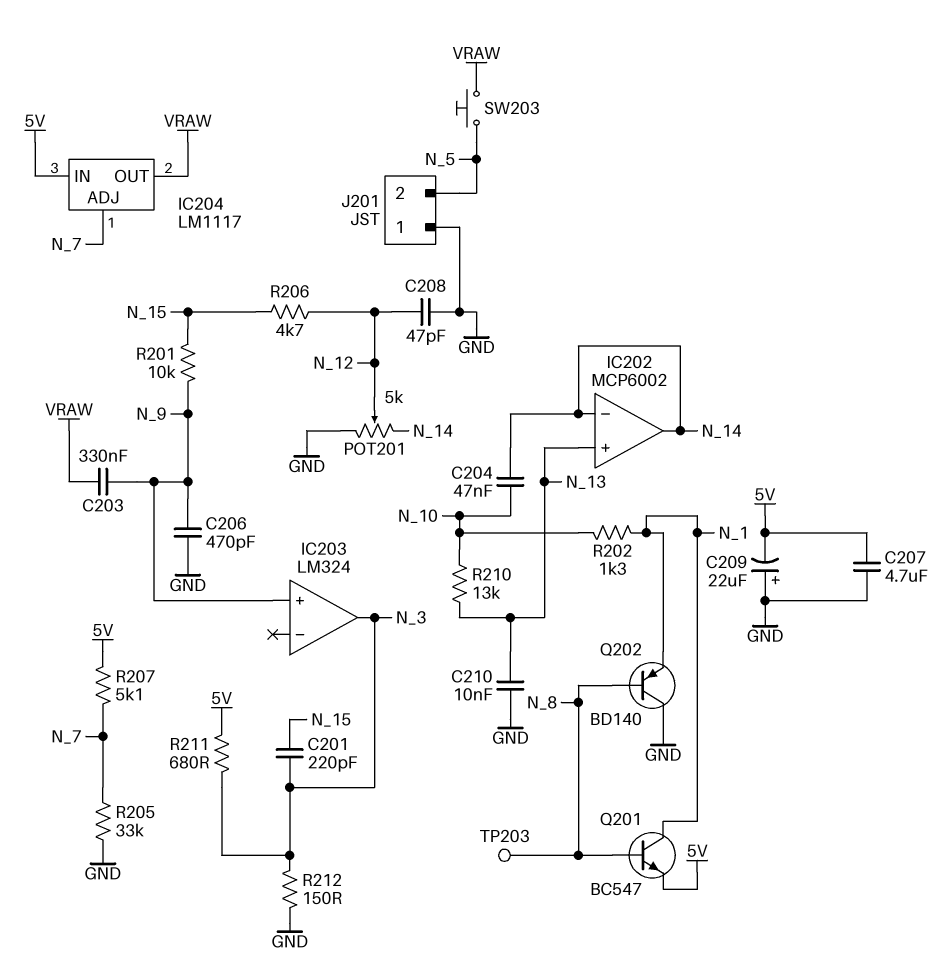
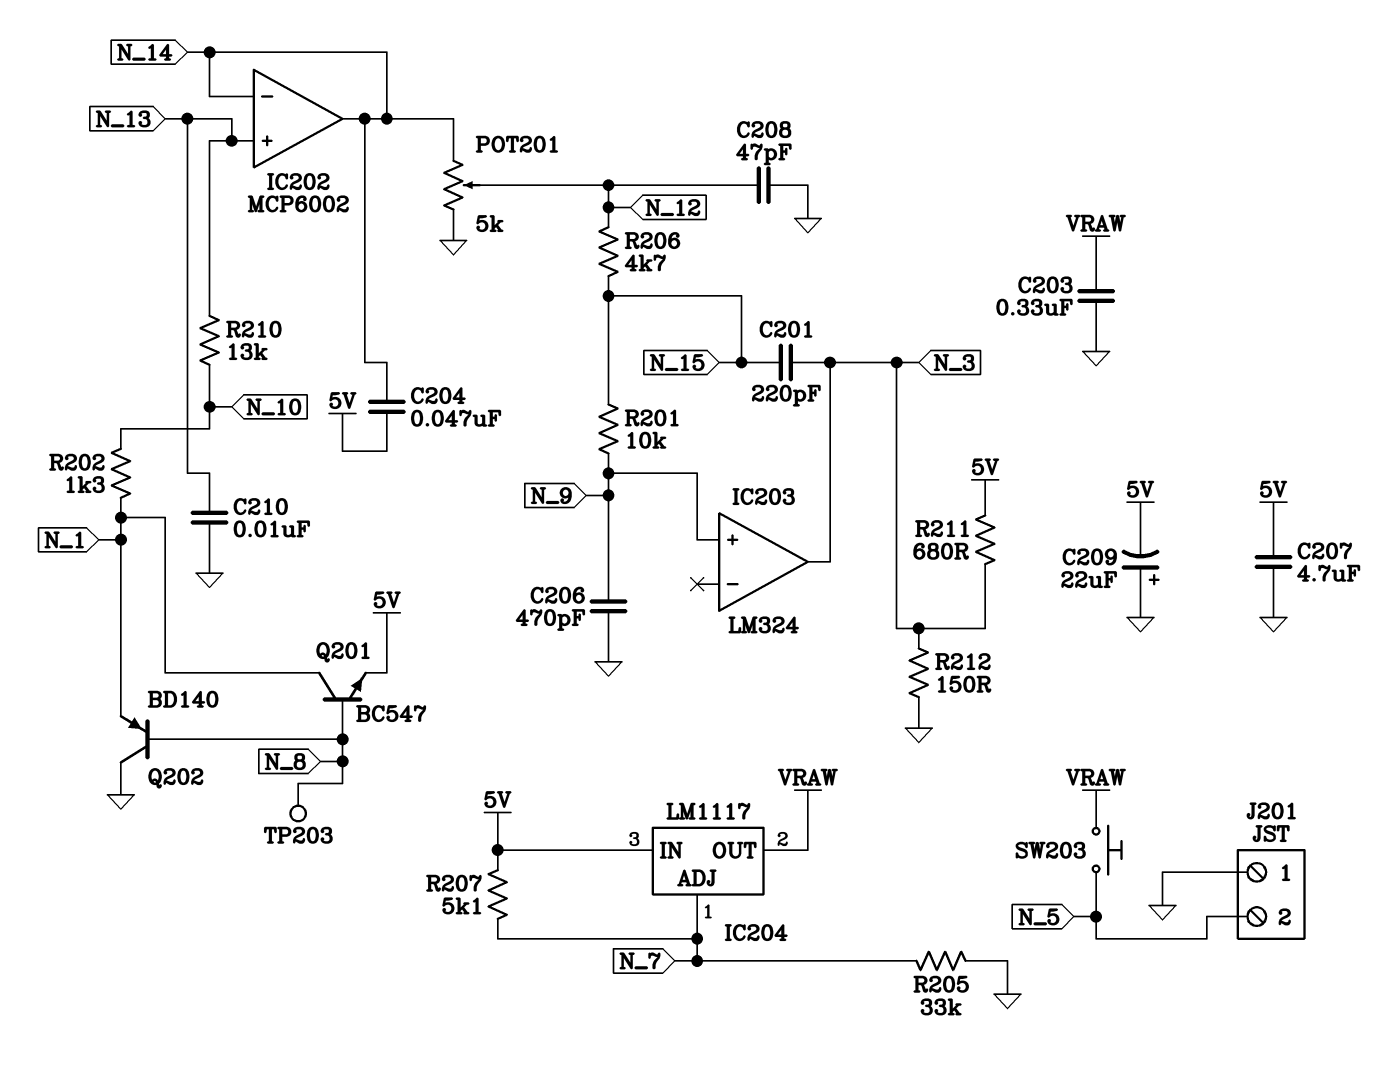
C203: 330nF (N_9, VRAW) -> 330nF (GND, VRAW)
C204: 47nF (N_10, N_14) -> 47nF (5V, N_14)

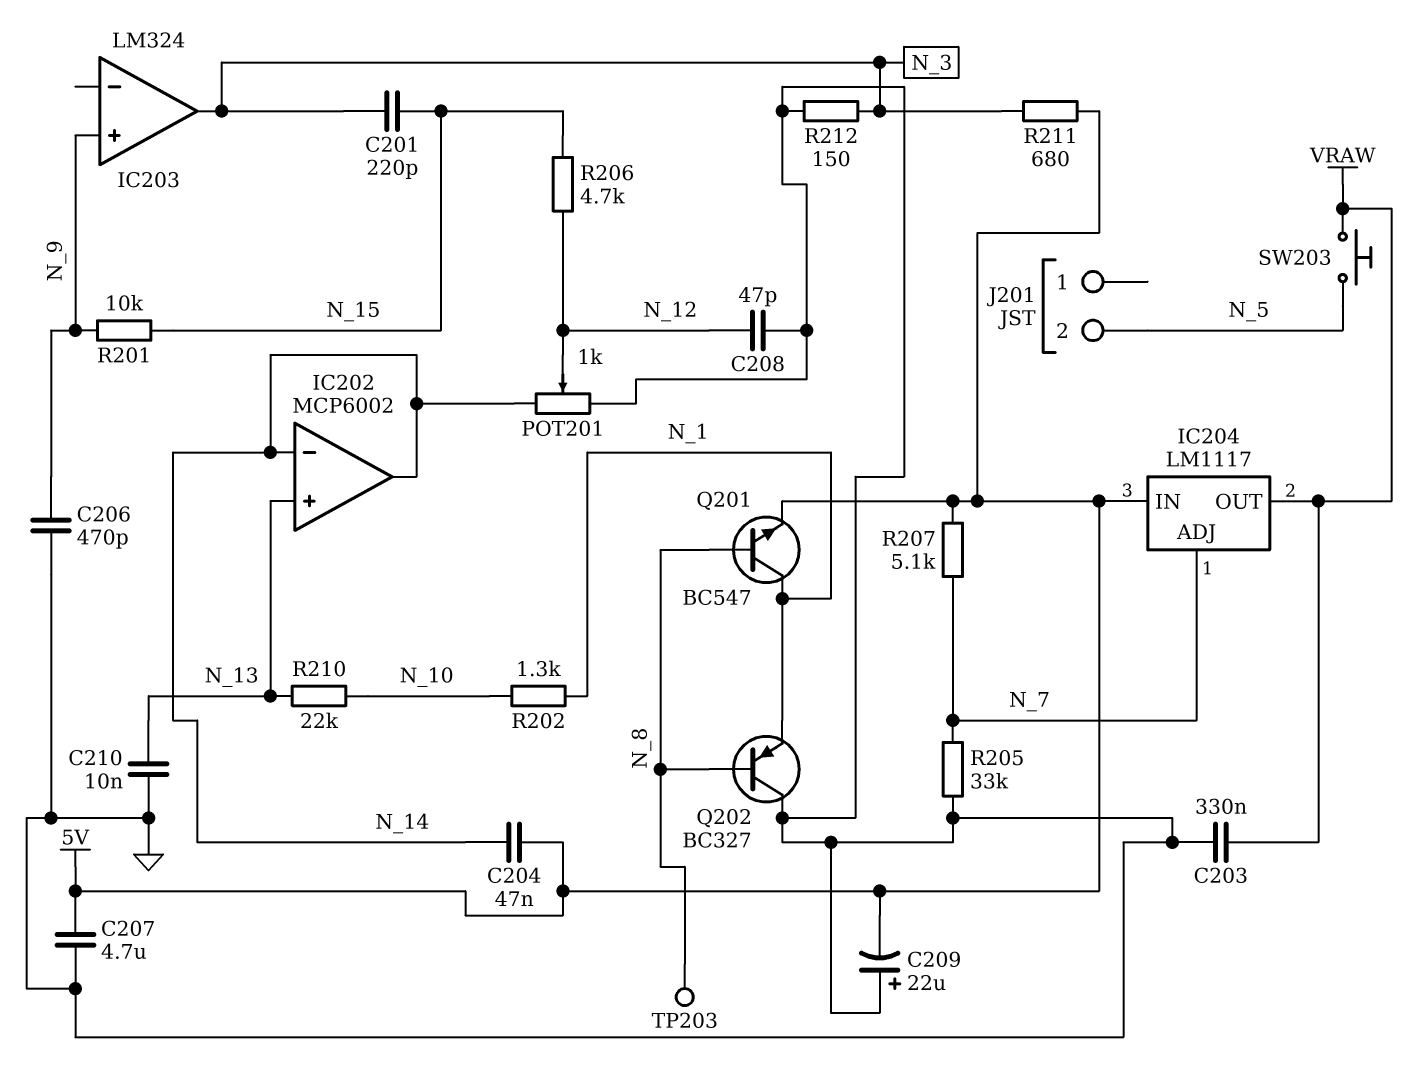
J201 pin 1: GND -> none
POT201: 5k (GND, N_14, wiper N_12) -> 1k (GND, N_14, wiper N_12)
Q202: PNP BD140 (B N_8, C GND, E N_1) -> PNP BC327 (B N_8, C GND, E N_1)
R210: 13k (N_10, N_13) -> 22k (N_10, N_13)

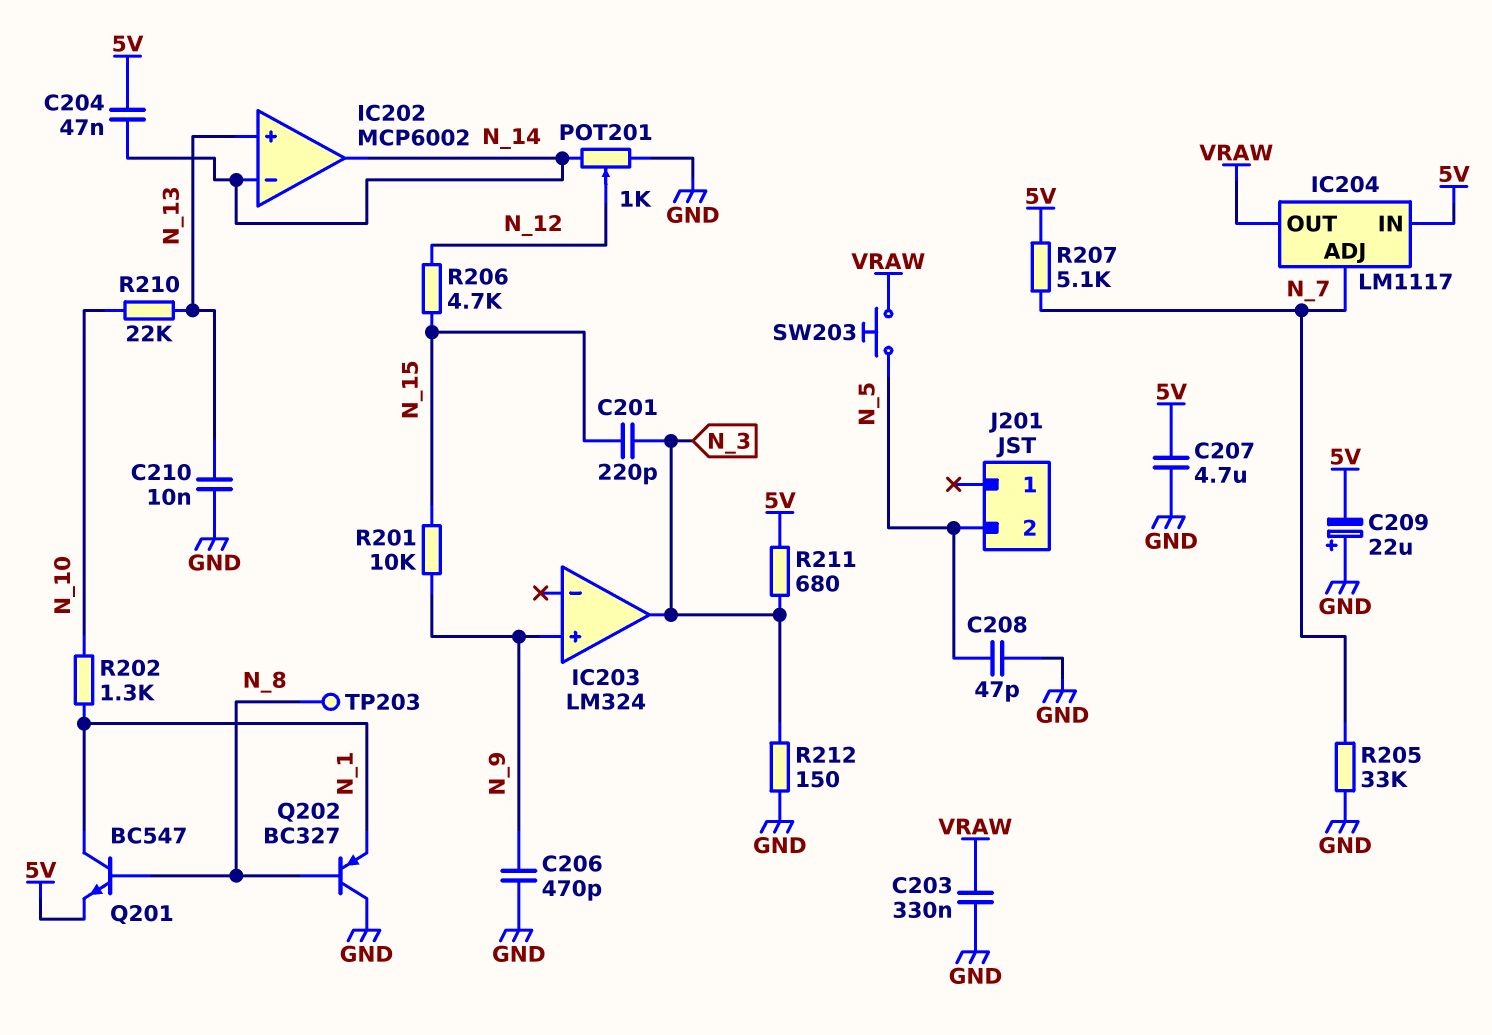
C208: 47pF (GND, N_12) -> 47pF (GND, N_5)

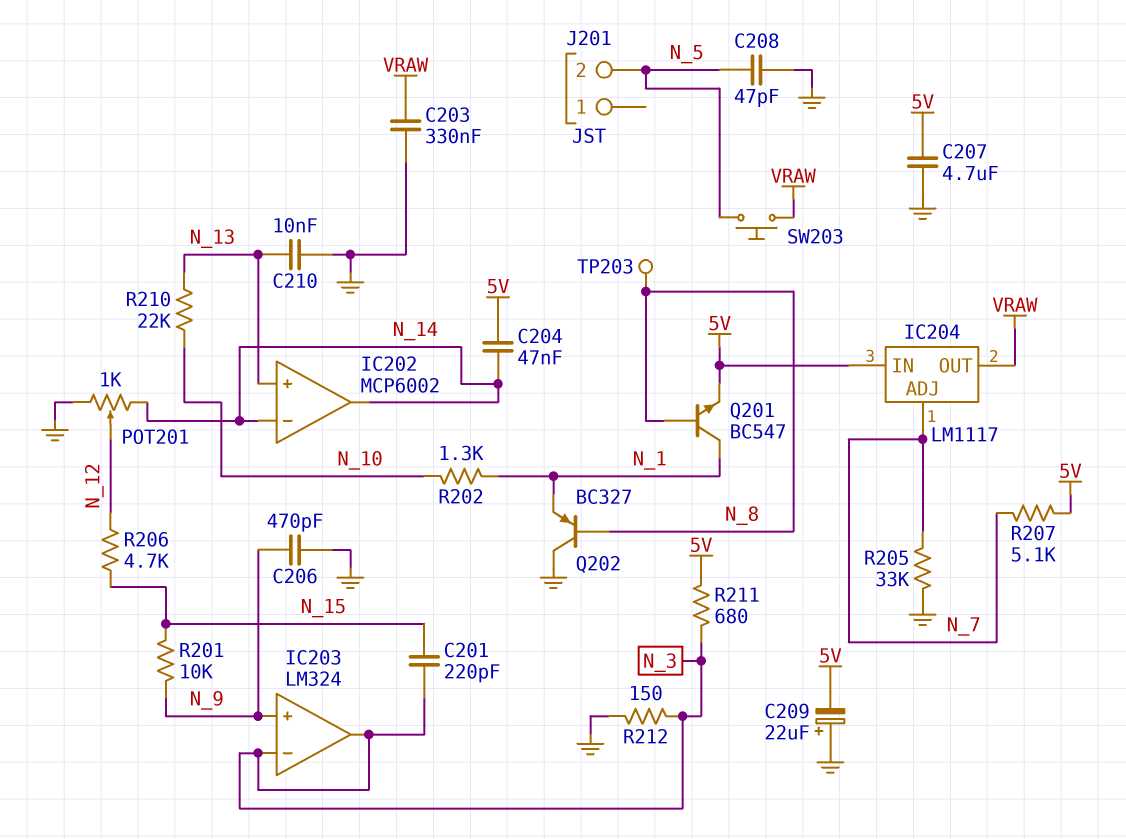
IC203 pin in-: none -> N_3

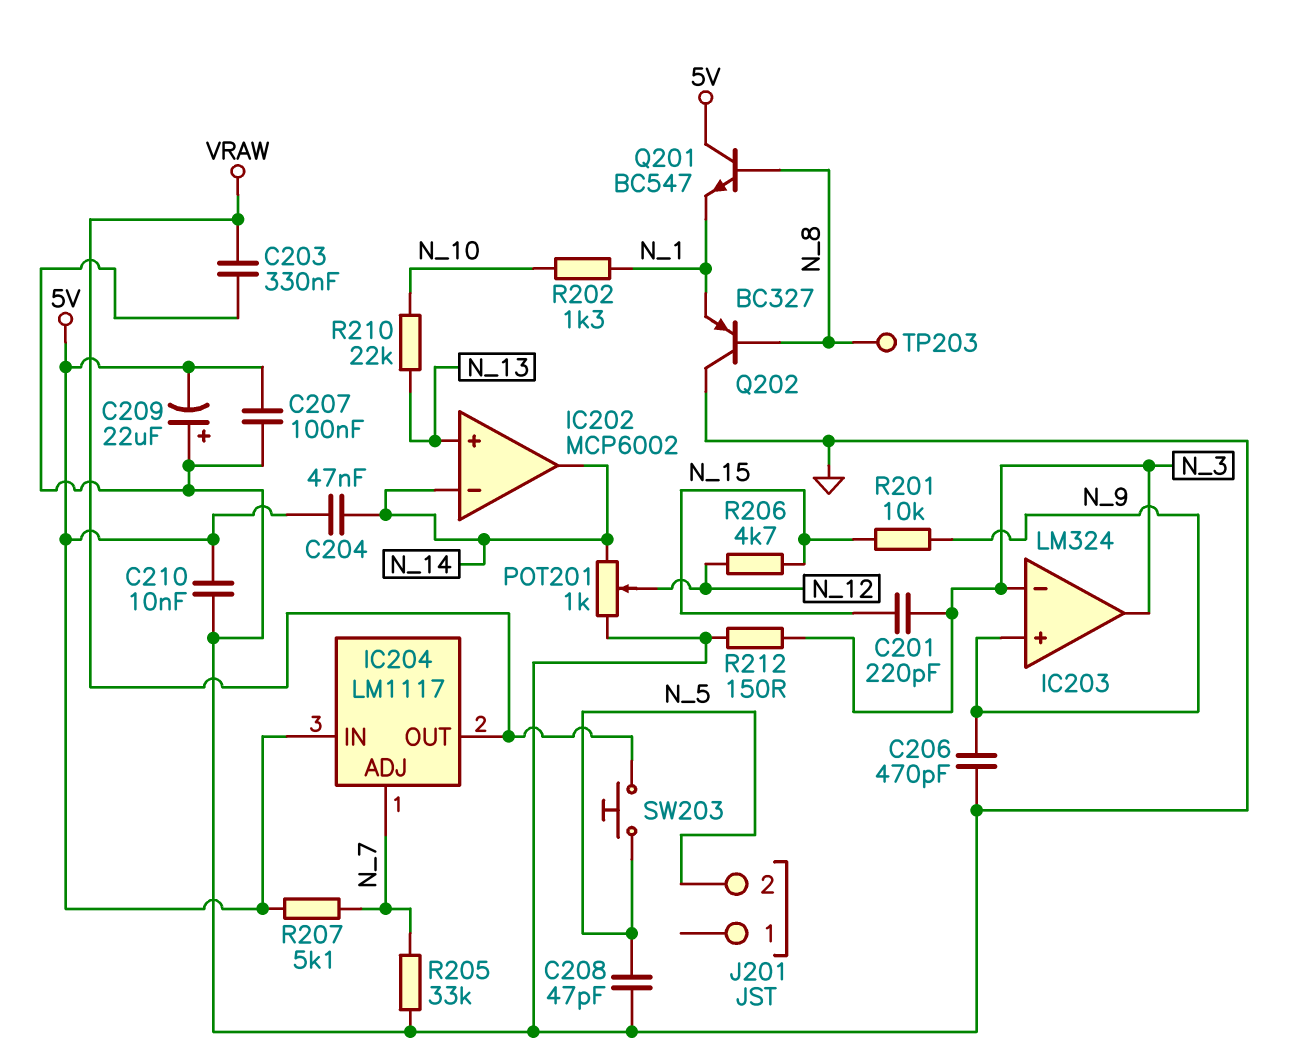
C207: 4.7uF (5V, GND) -> 100nF (5V, GND)
C210: 10nF (GND, N_13) -> 10nF (5V, GND)
Q201: NPN BC547 (B N_8, C N_1, E 5V) -> NPN BC547 (B N_8, C 5V, E N_1)
R211: 680 (5V, N_3) -> none

